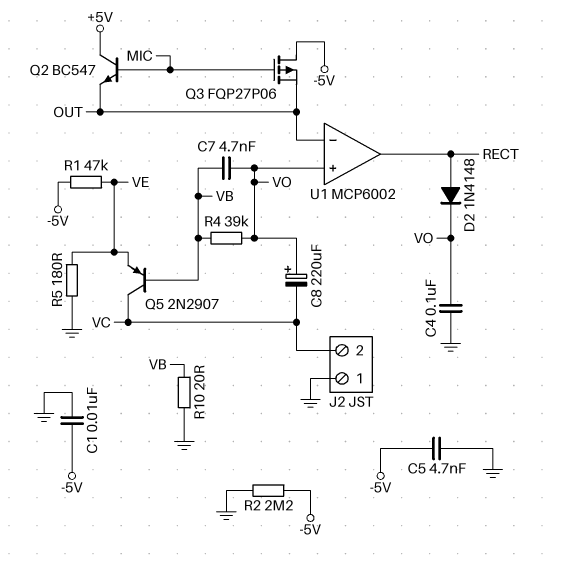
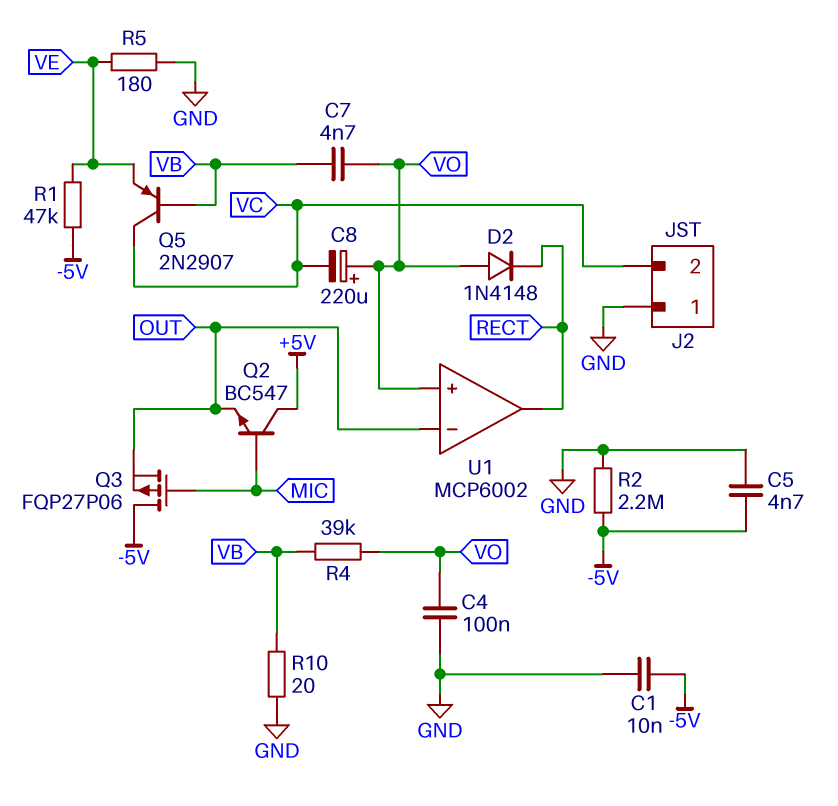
D2: diode 1N4148 (A RECT, K VO) -> diode 1N4148 (A VO, K RECT)

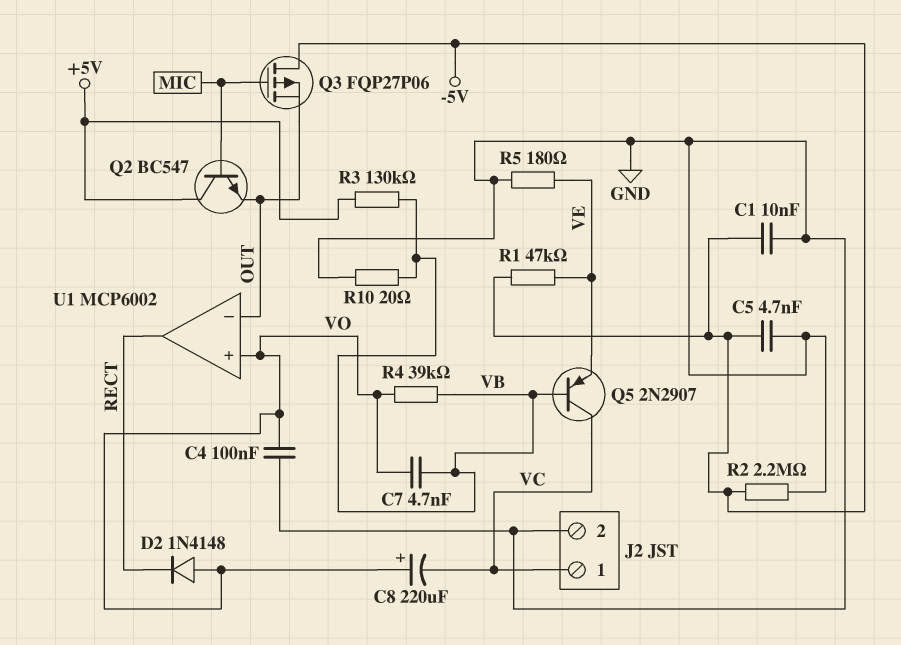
J2 pin 1: GND -> VC
J2 pin 2: VC -> GND
R3: none -> 130k (+5V, VB)

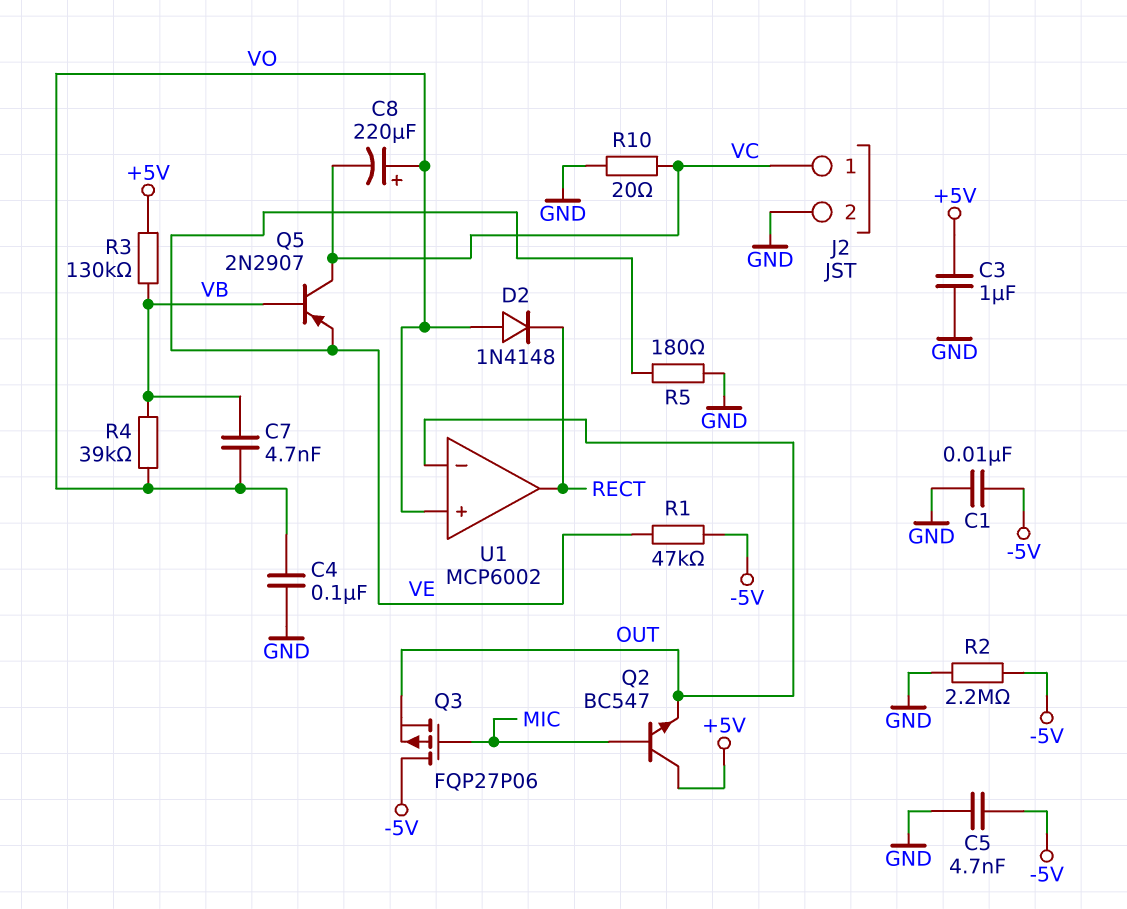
C3: none -> 1uF (+5V, GND)
R10: 20 (GND, VB) -> 20 (GND, VC)

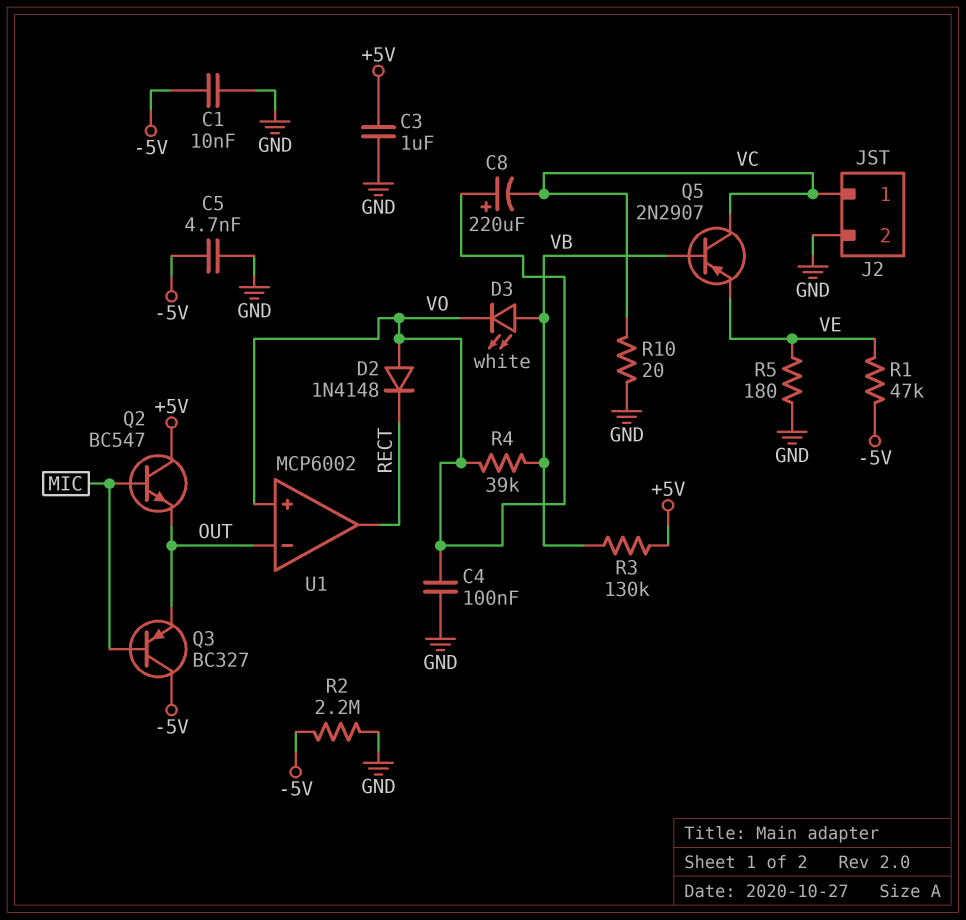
C7: 4.7nF (VB, VO) -> none
D3: none -> LED white (A VB, K VO)
Q3: PMOS FQP27P06 (G MIC, D -5V, S OUT) -> PNP BC327 (B MIC, C -5V, E OUT)

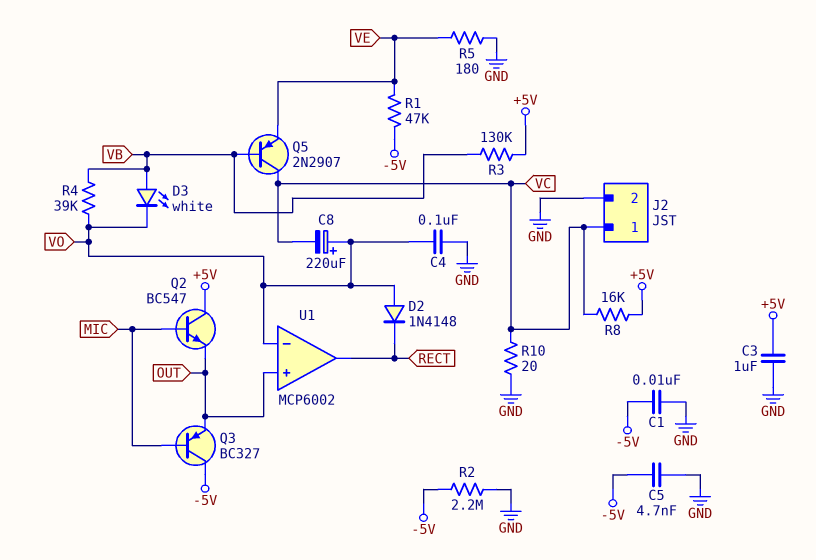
R8: none -> 16k (+5V, VC)
U1 pin in+: VO -> OUT
U1 pin in-: OUT -> VO

